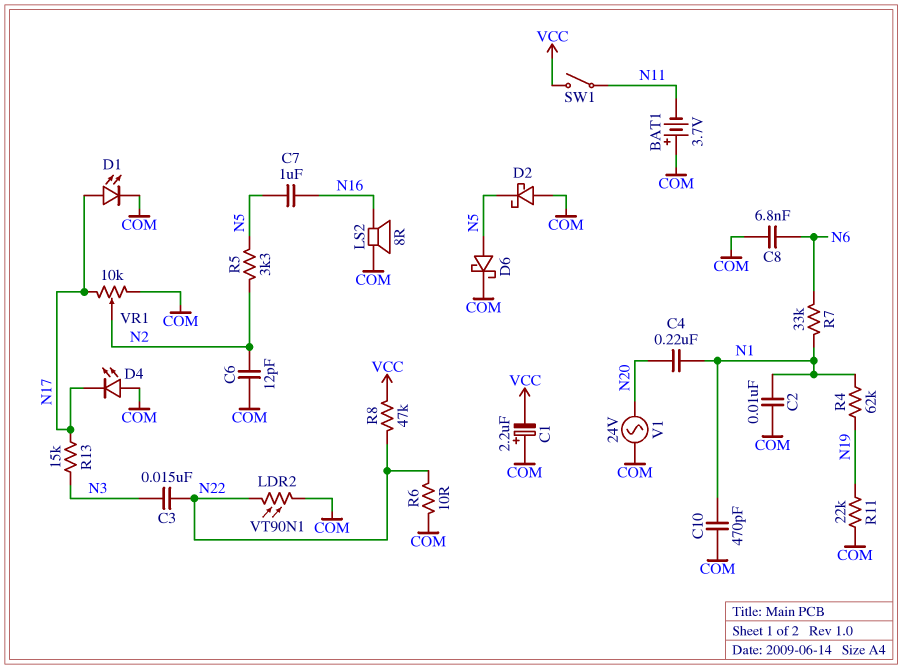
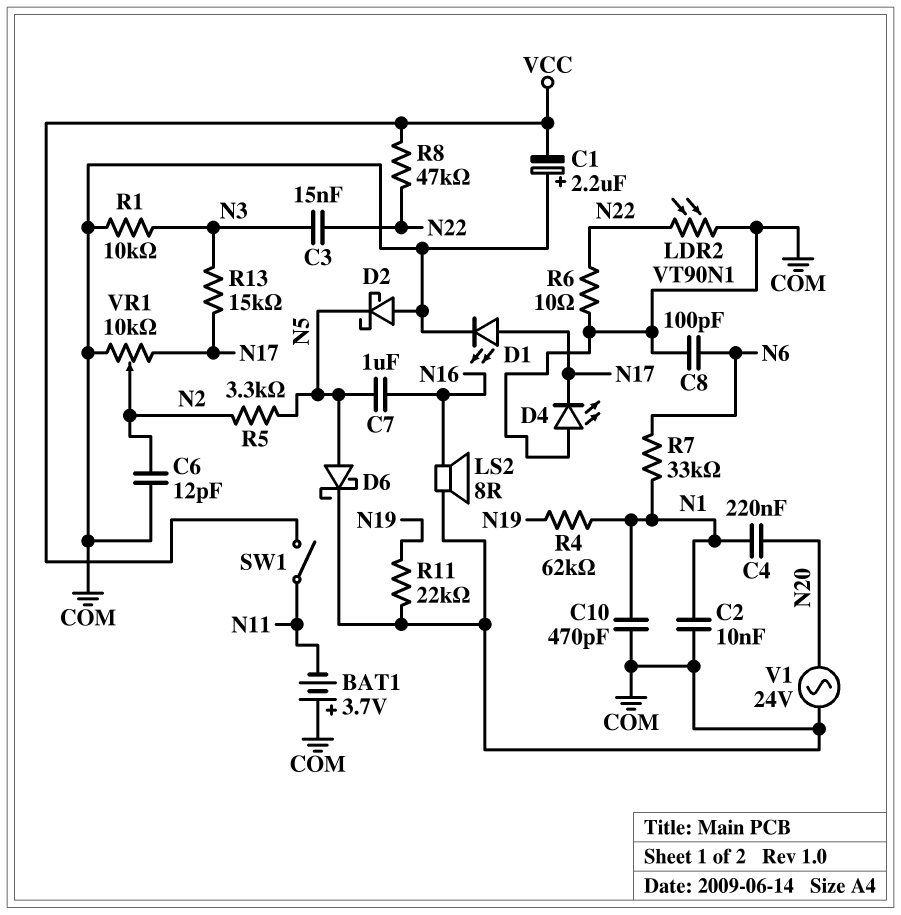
C8: 6.8nF (COM, N6) -> 100pF (COM, N6)
R1: none -> 10k (COM, N3)

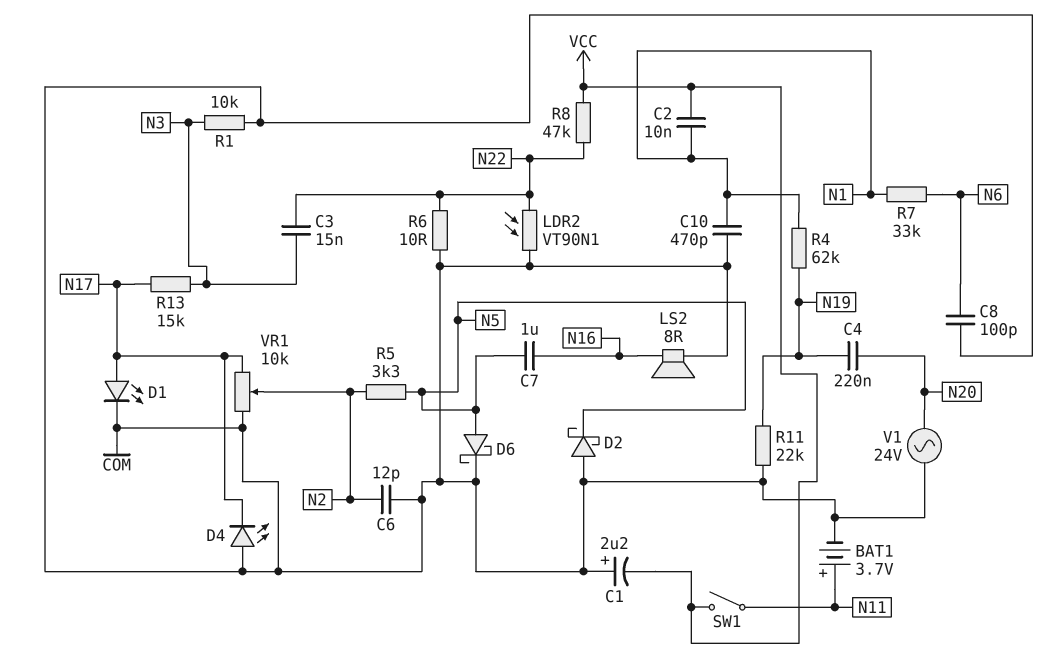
BAT1: 3.7V (plus COM, minus N11) -> 3.7V (plus N11, minus COM)
C2: 10nF (COM, N1) -> 10nF (N1, VCC)
C4: 220nF (N1, N20) -> 220nF (N19, N20)

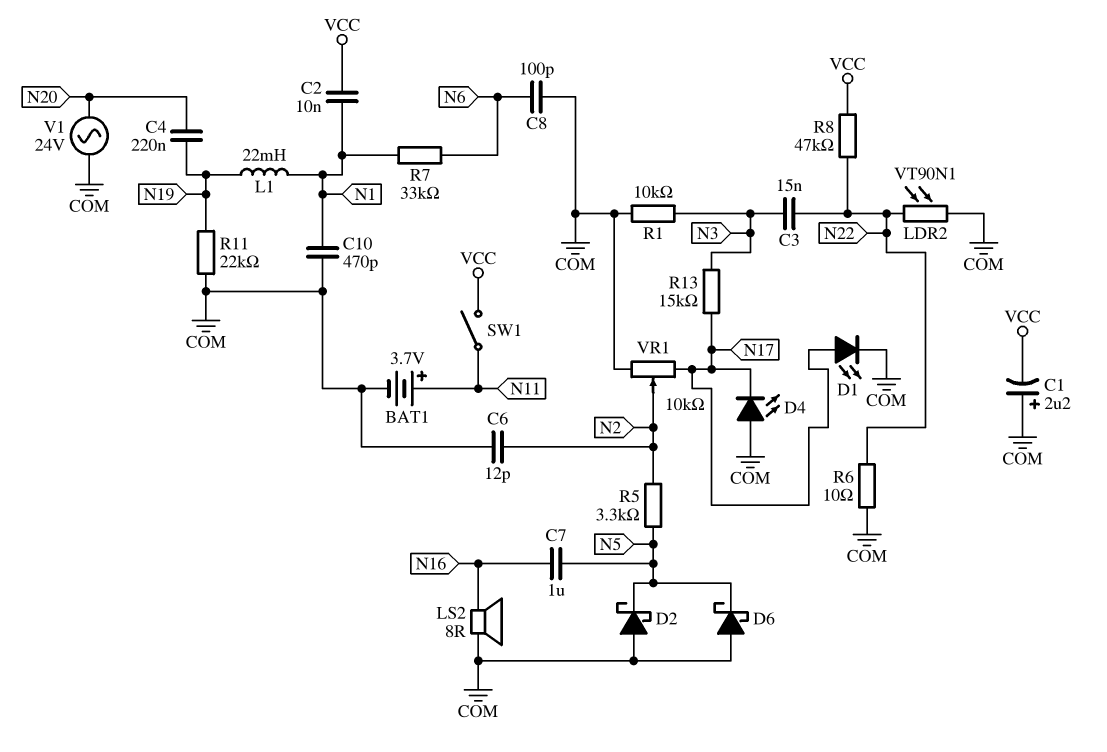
D6: schottky (A N5, K COM) -> schottky (A COM, K N5)
L1: none -> 22mH (N1, N19)
R4: 62k (N1, N19) -> none

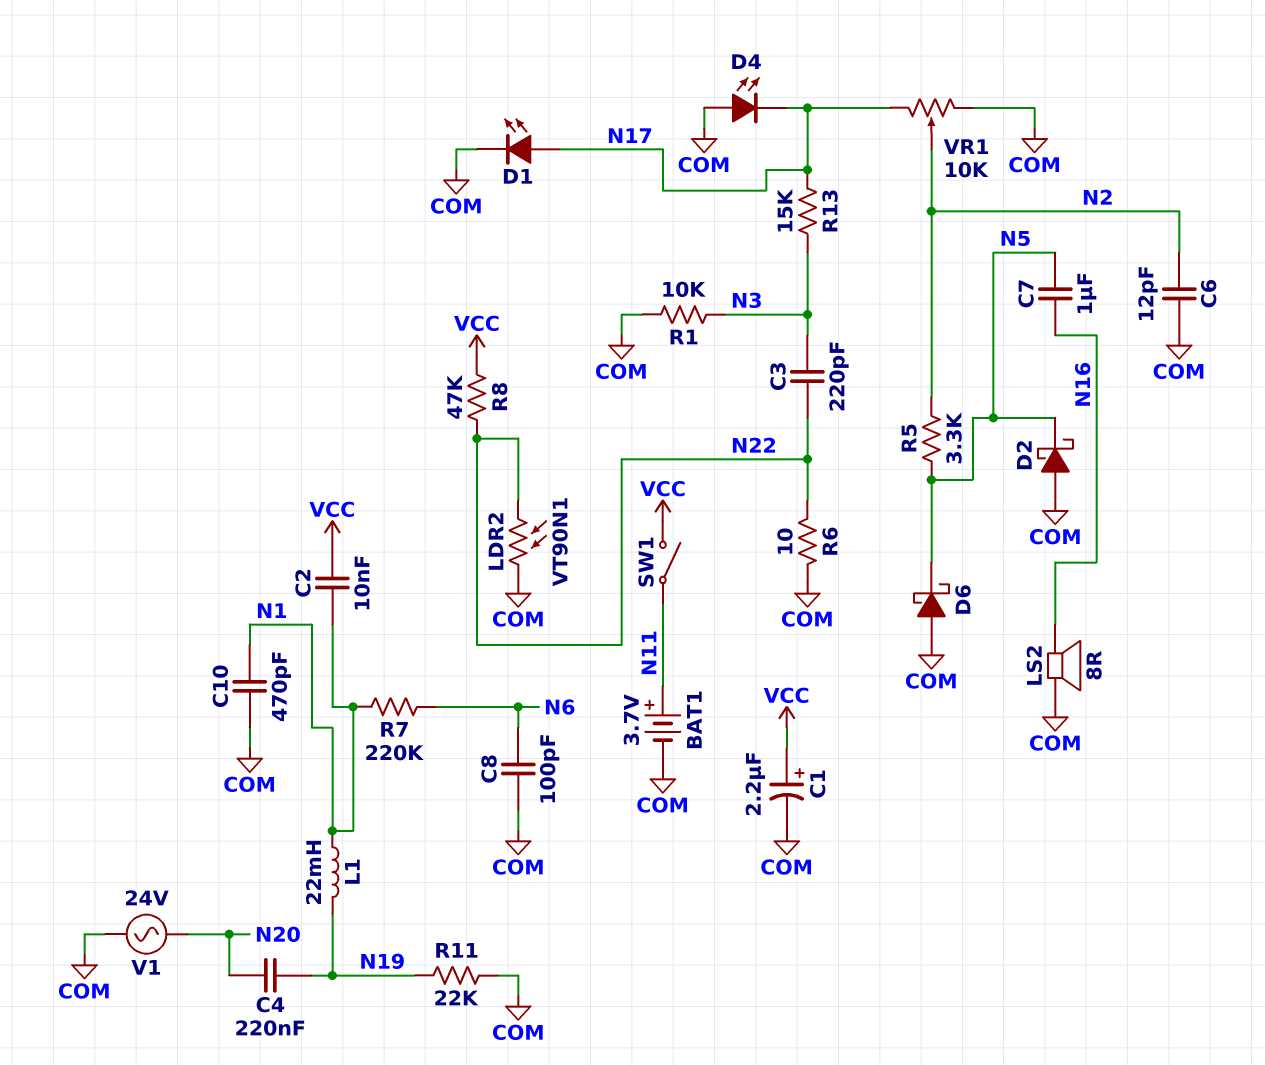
C1: 2.2uF (plus COM, minus VCC) -> 2.2uF (plus VCC, minus COM)
C3: 15nF (N3, N22) -> 220pF (N3, N22)
R7: 33k (N1, N6) -> 220k (N1, N6)

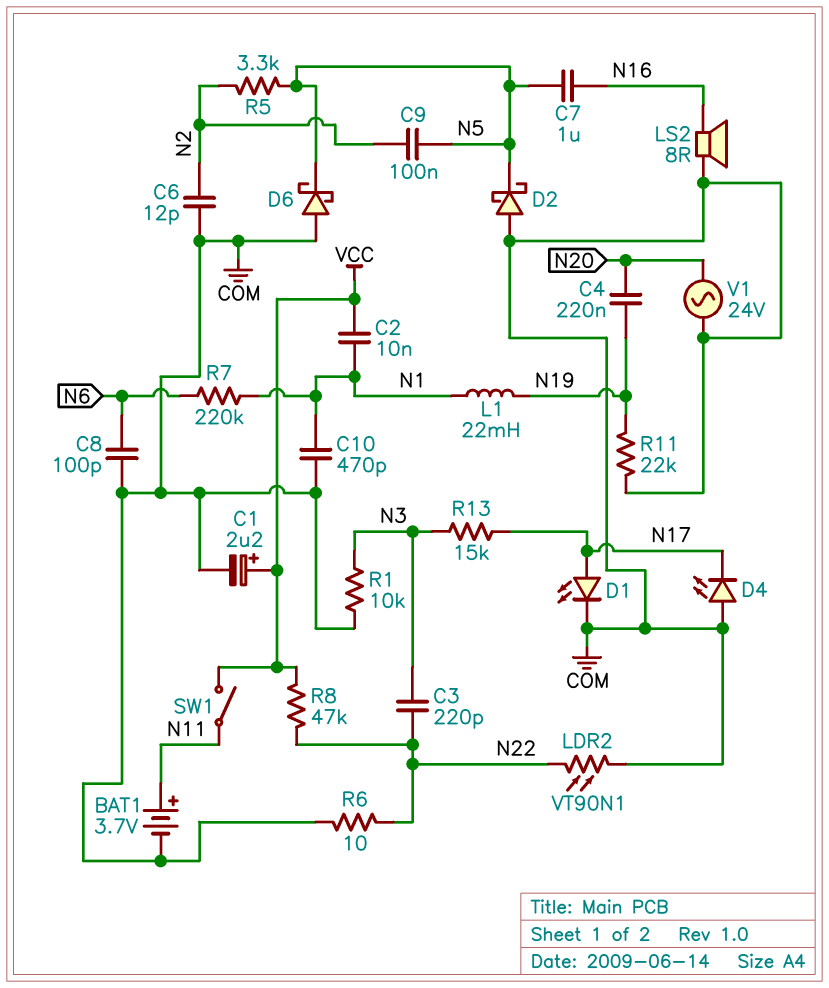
C9: none -> 100nF (N2, N5)
VR1: 10k (COM, N17, wiper N2) -> none

